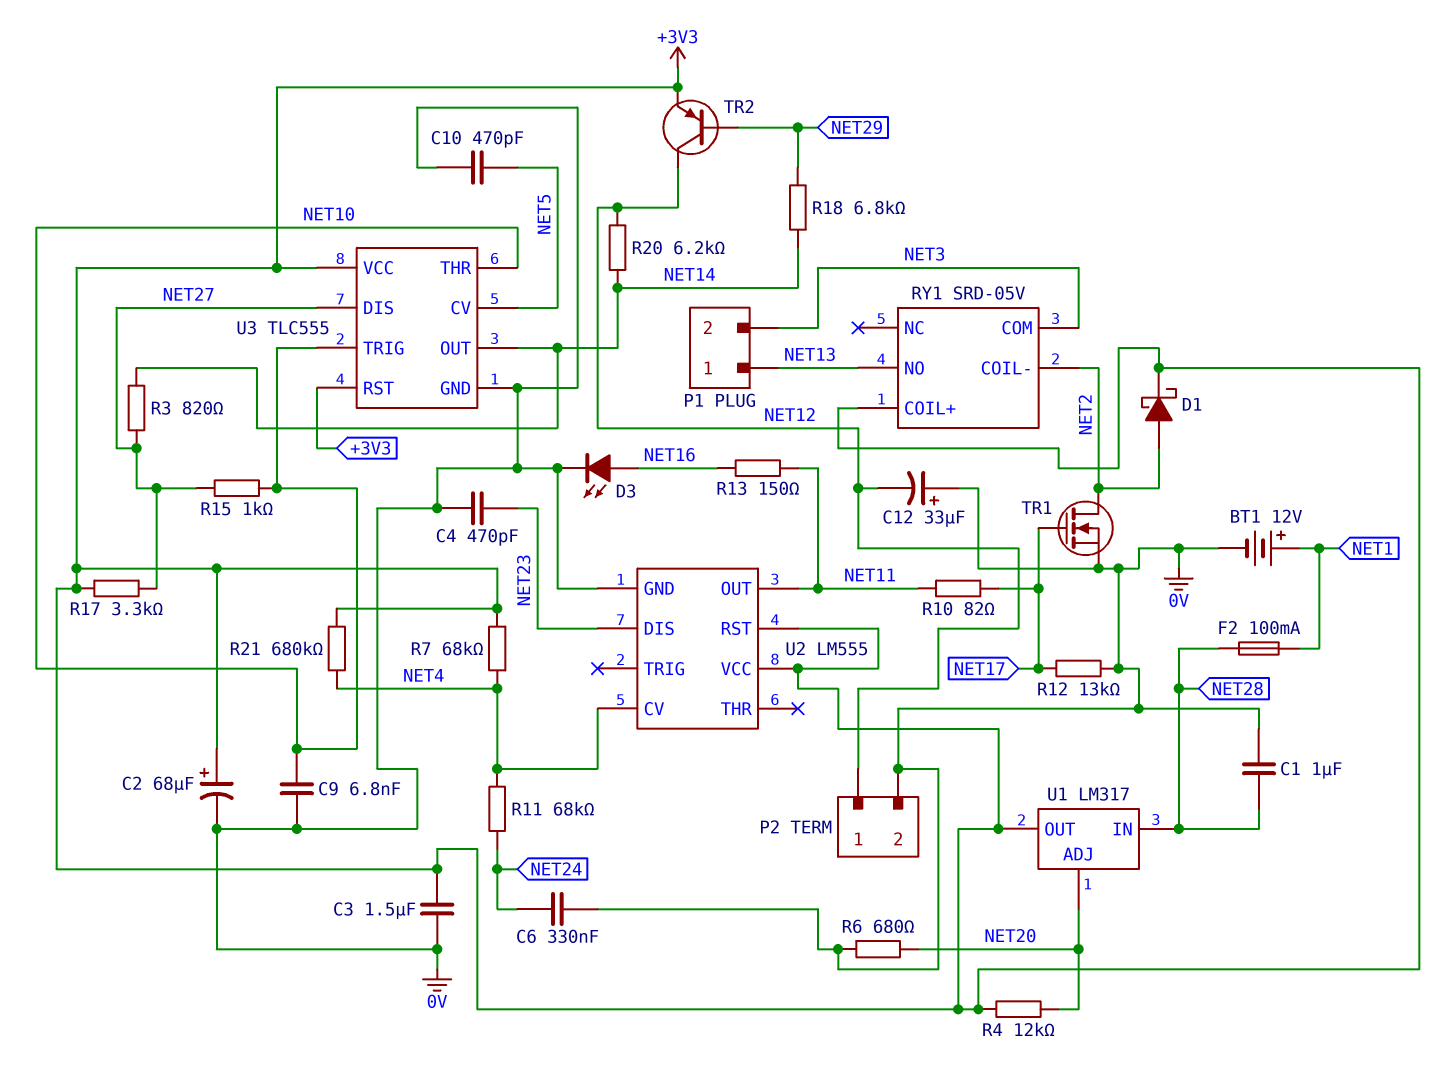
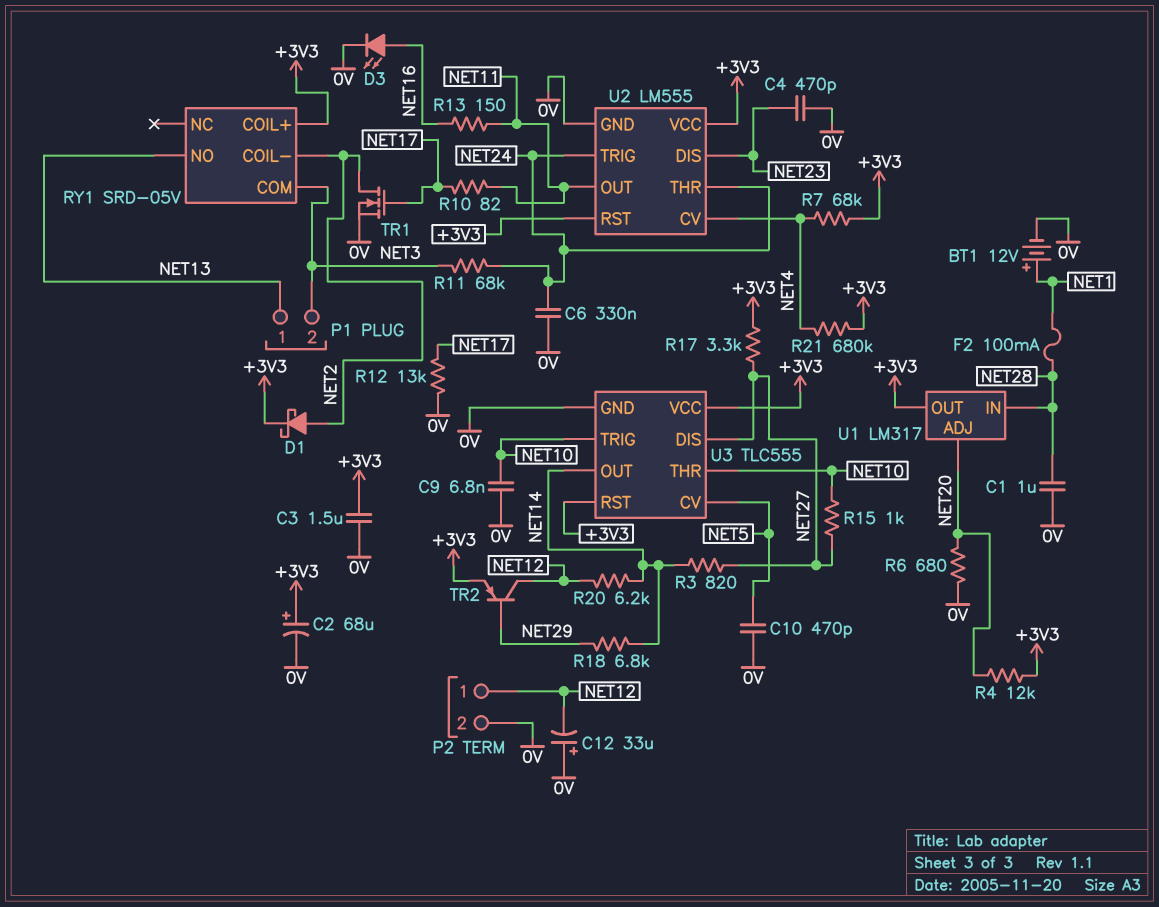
R11: 68k (NET4, NET24) -> 68k (NET3, NET24)
U2 pin THR: none -> NET24
U2 pin TRIG: none -> NET24

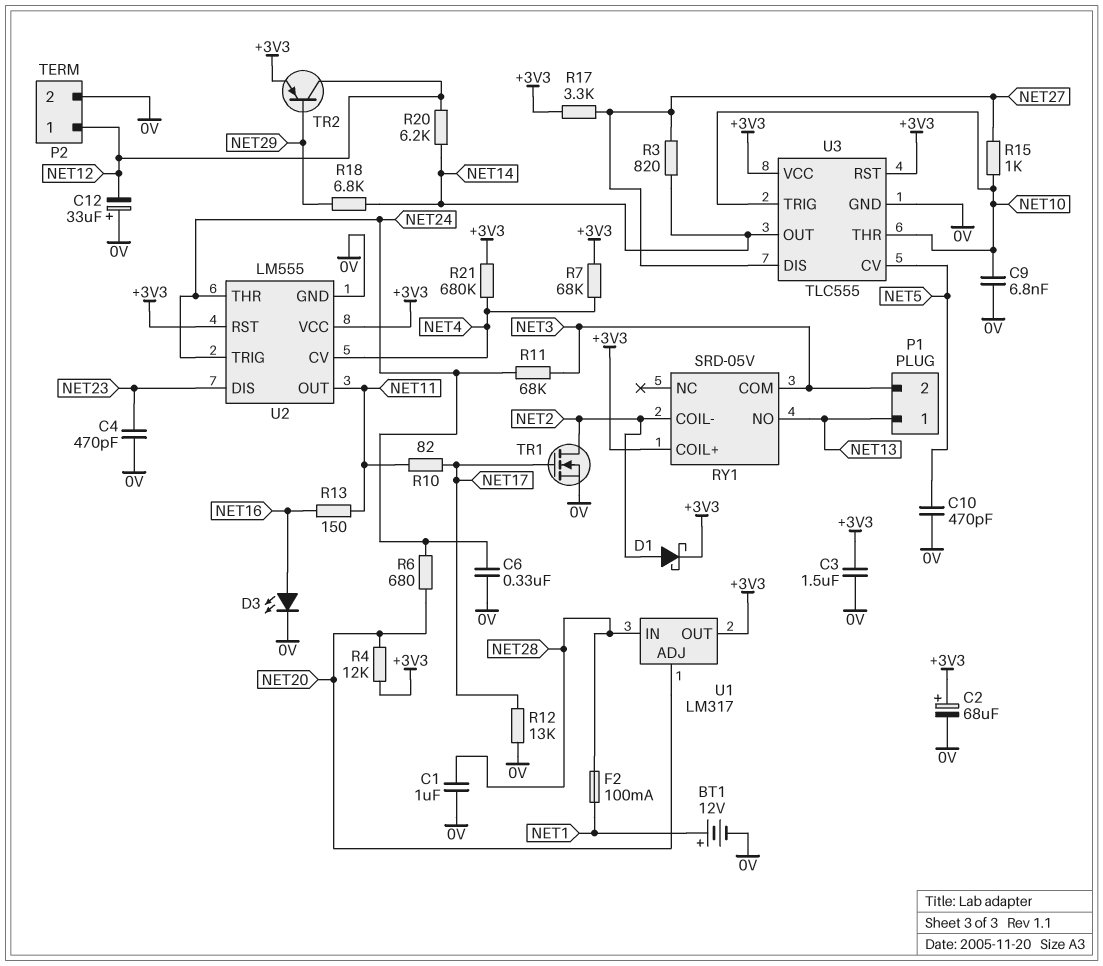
R6: 680 (0V, NET20) -> 680 (NET20, NET24)

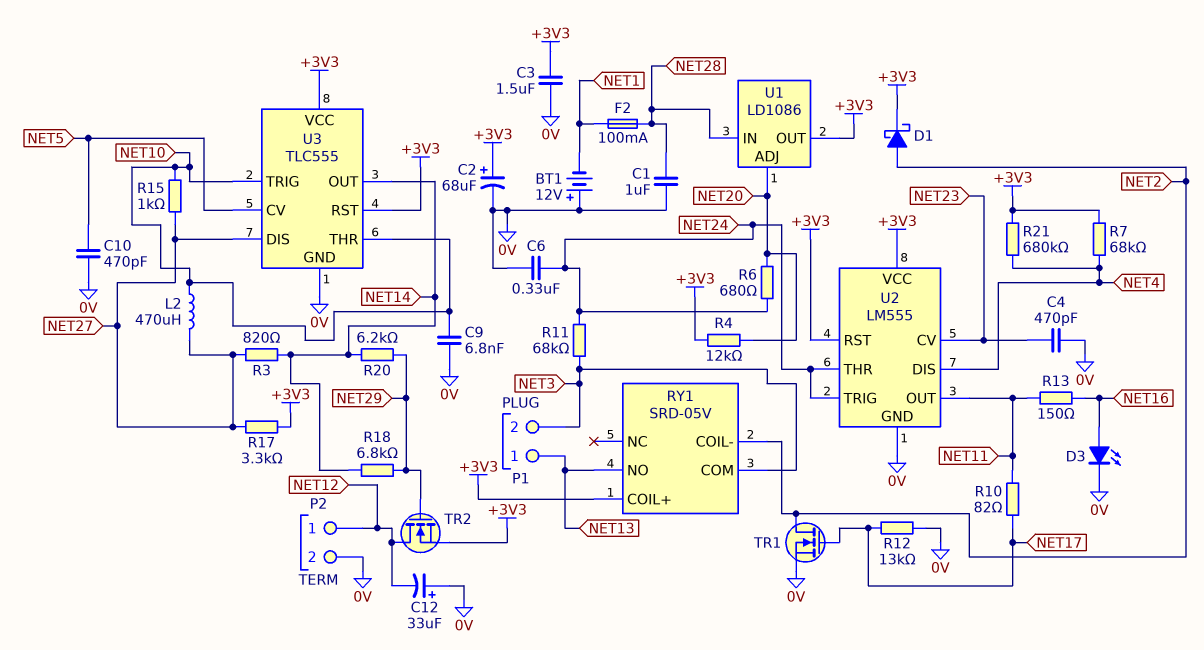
BT1: 12V (plus NET1, minus 0V) -> 12V (plus 0V, minus NET1)
L2: none -> 470uH (NET10, NET27)
R20: 6.2k (NET12, NET14) -> 6.2k (NET14, NET29)
TR2: PNP (B NET29, C NET12, E +3V3) -> NMOS (G NET29, D NET12, S +3V3)
U1: LM317 -> LD1086
U2 pin CV: NET4 -> NET23
U2 pin DIS: NET23 -> NET4

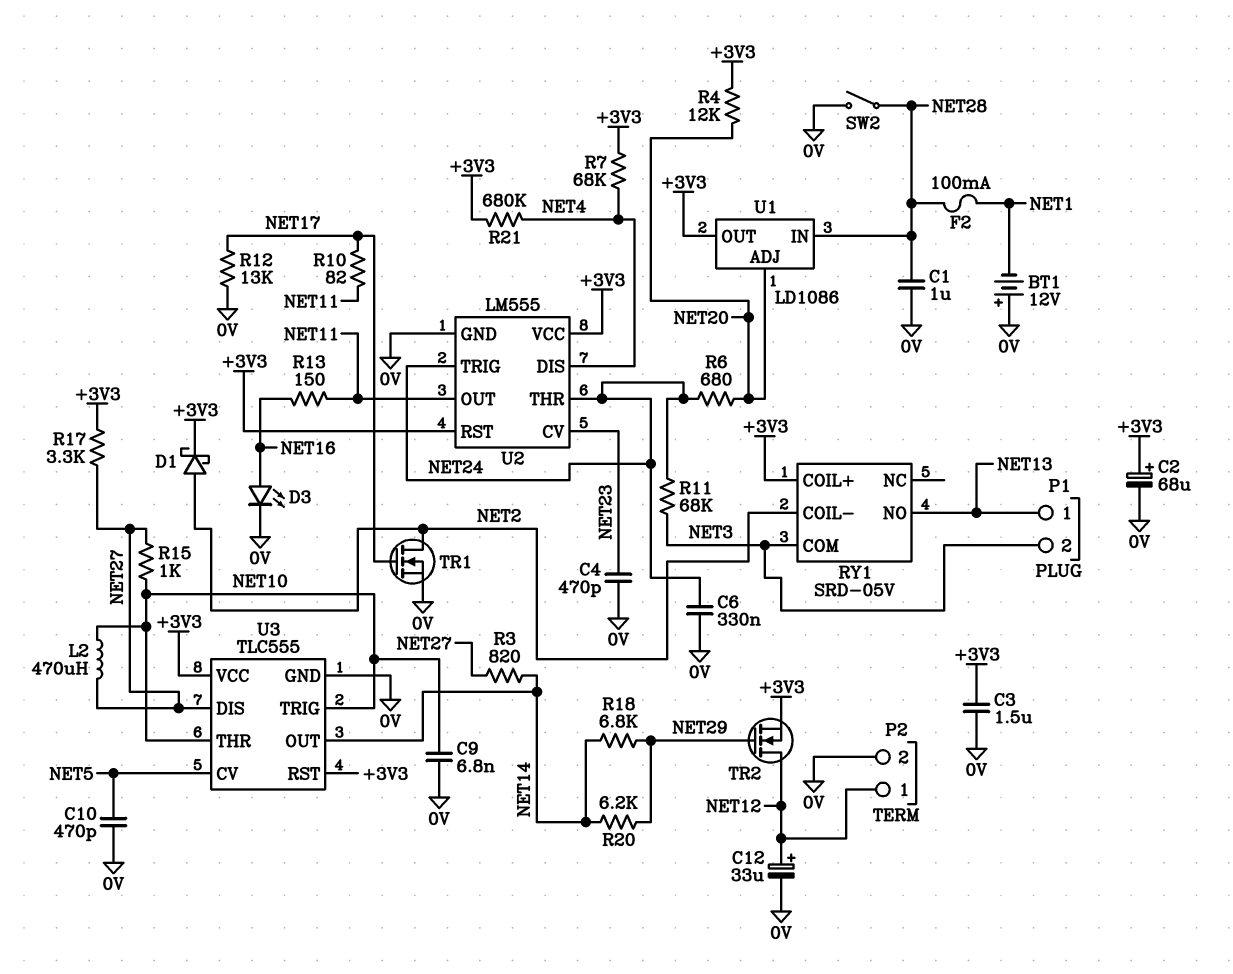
C12: 33uF (plus 0V, minus NET12) -> 33uF (plus NET12, minus 0V)
SW2: none -> switch (0V, NET28)

